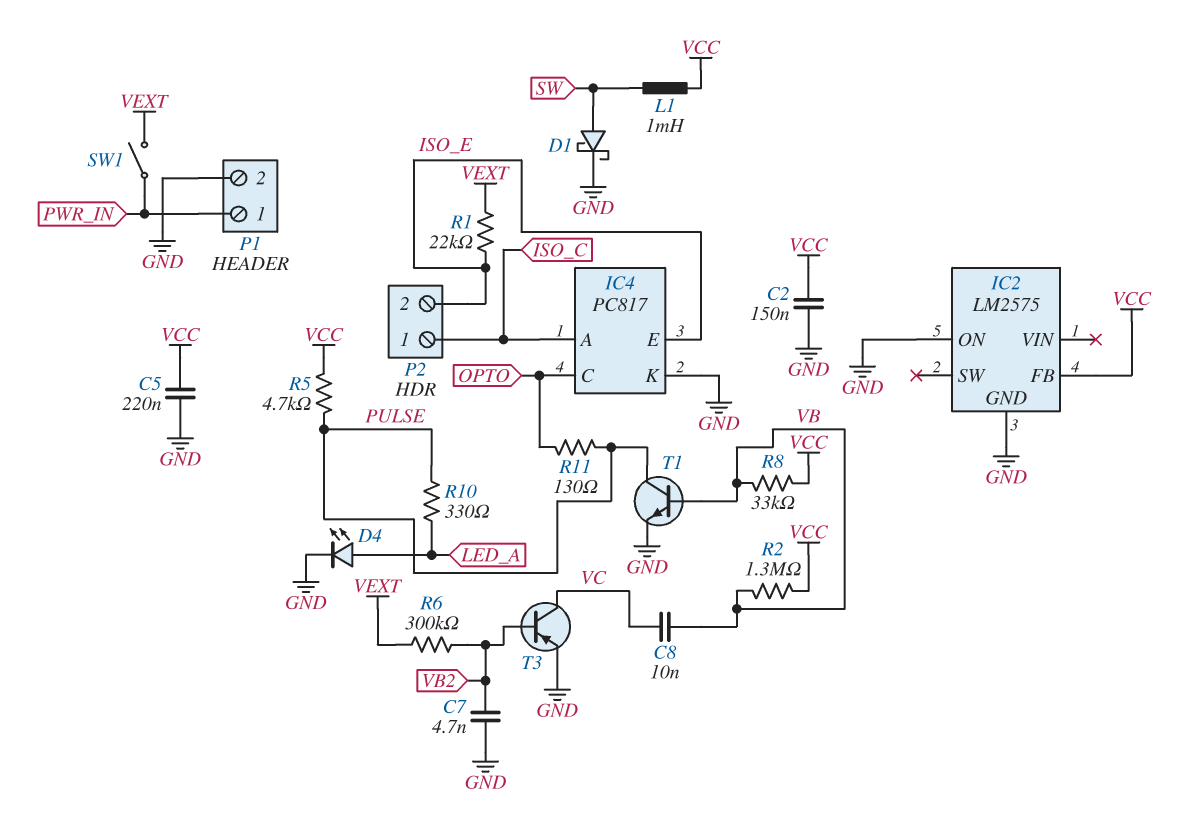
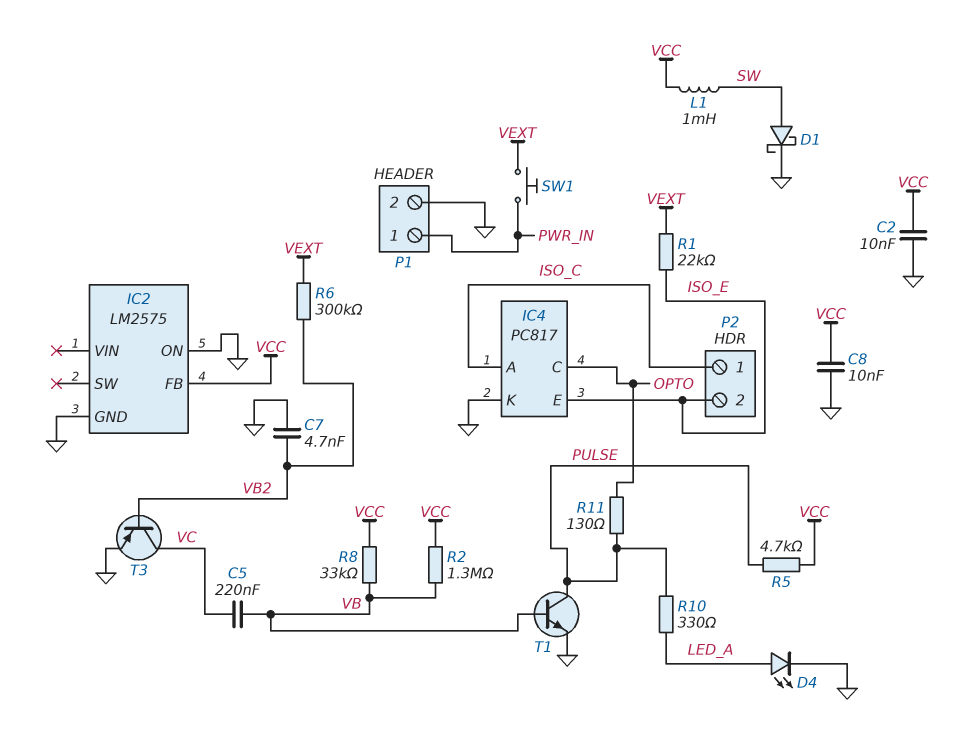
C2: 150nF (GND, VCC) -> 10nF (GND, VCC)
C5: 220nF (GND, VCC) -> 220nF (VB, VC)
C8: 10nF (VB, VC) -> 10nF (GND, VCC)
SW1: switch (PWR_IN, VEXT) -> button (PWR_IN, VEXT)

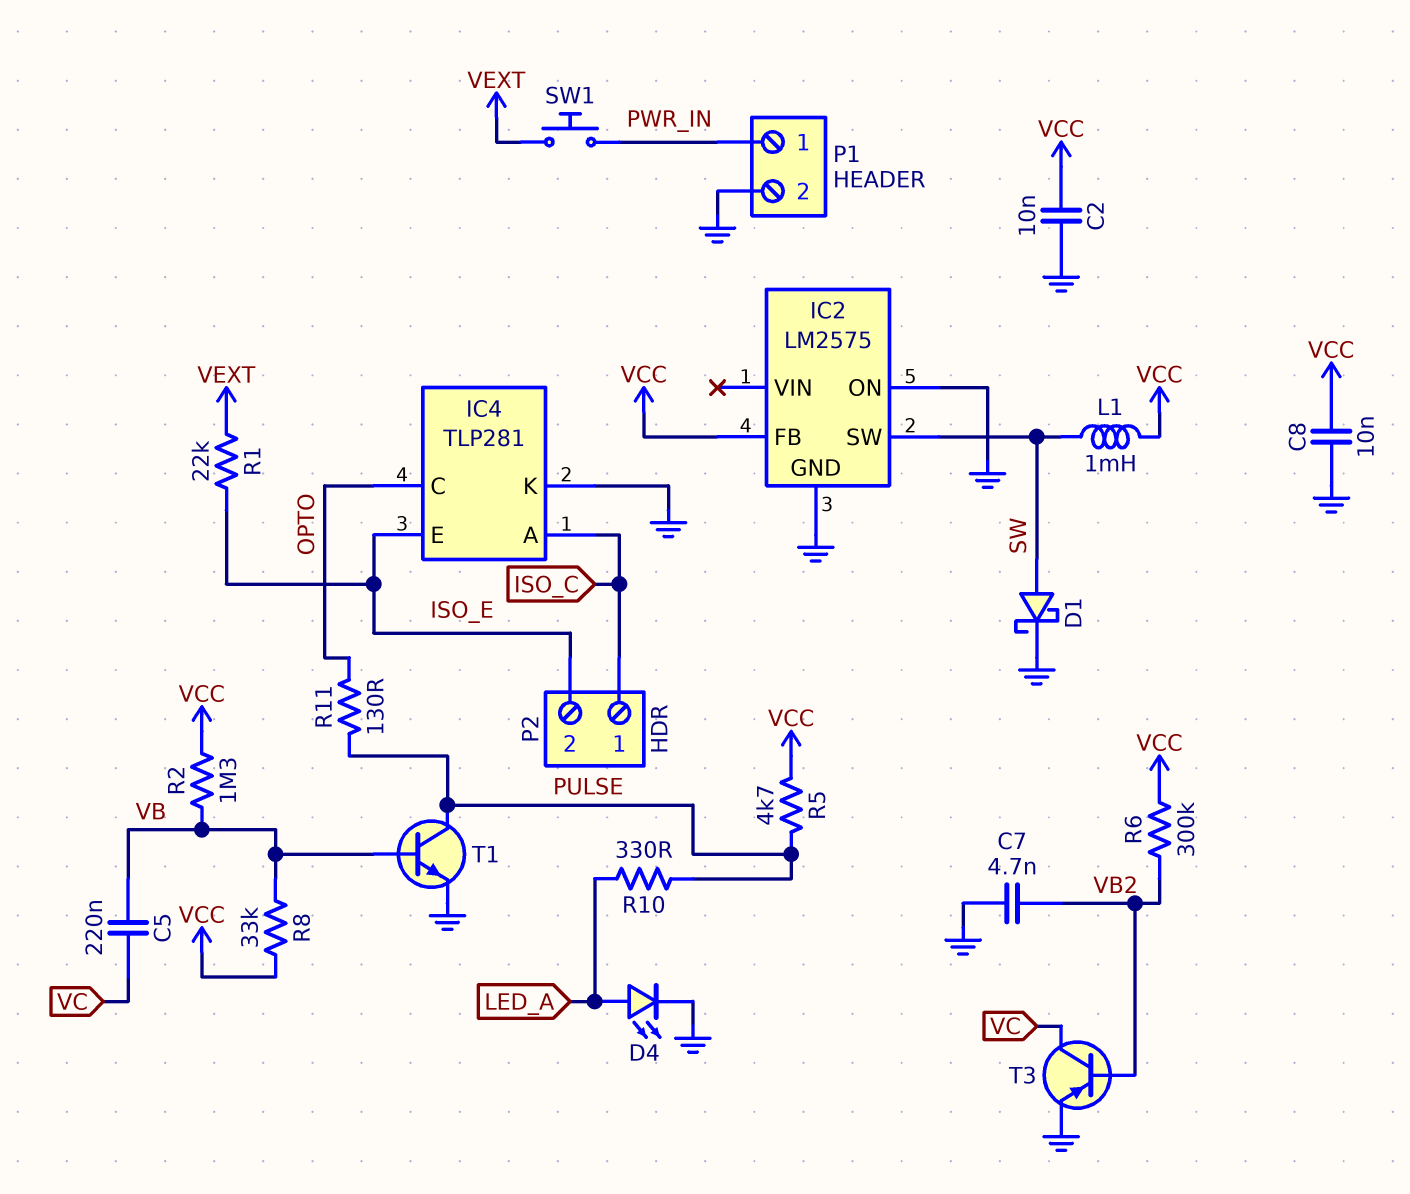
IC2 pin SW: none -> SW
IC4: PC817 -> TLP281
R6: 300k (VB2, VEXT) -> 300k (VB2, VCC)

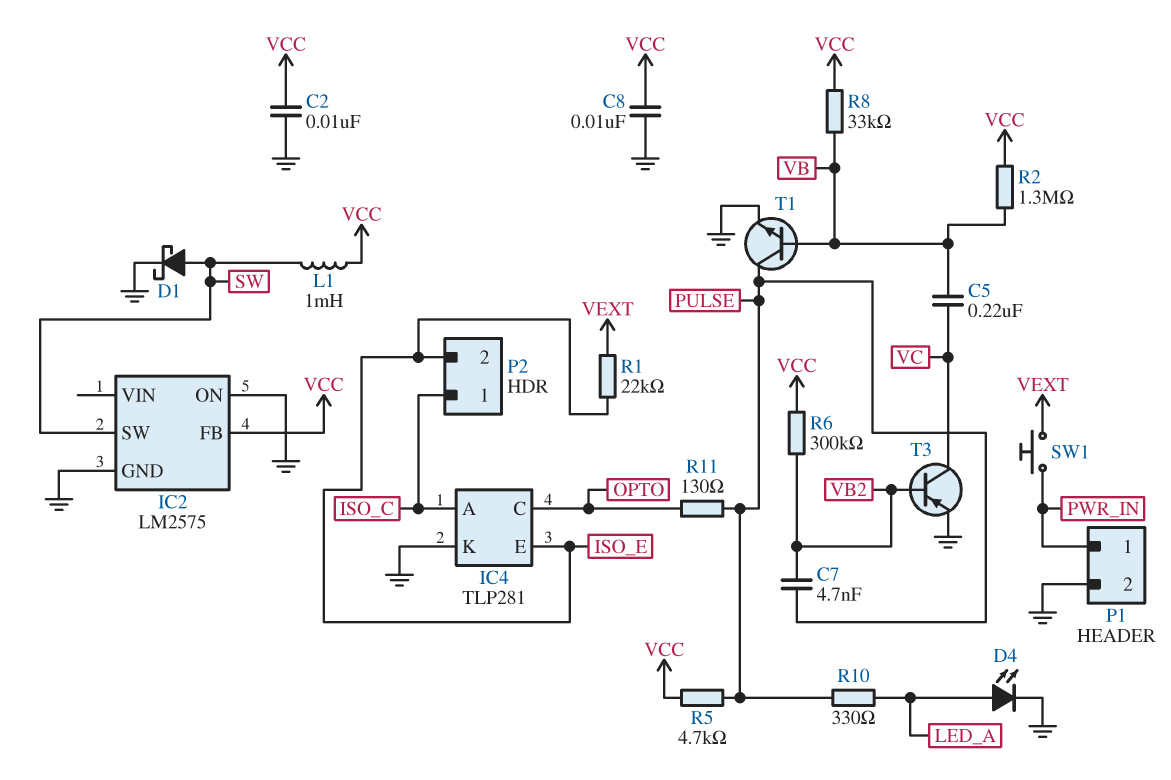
C7: 4.7nF (GND, VB2) -> 4.7nF (PULSE, VB2)

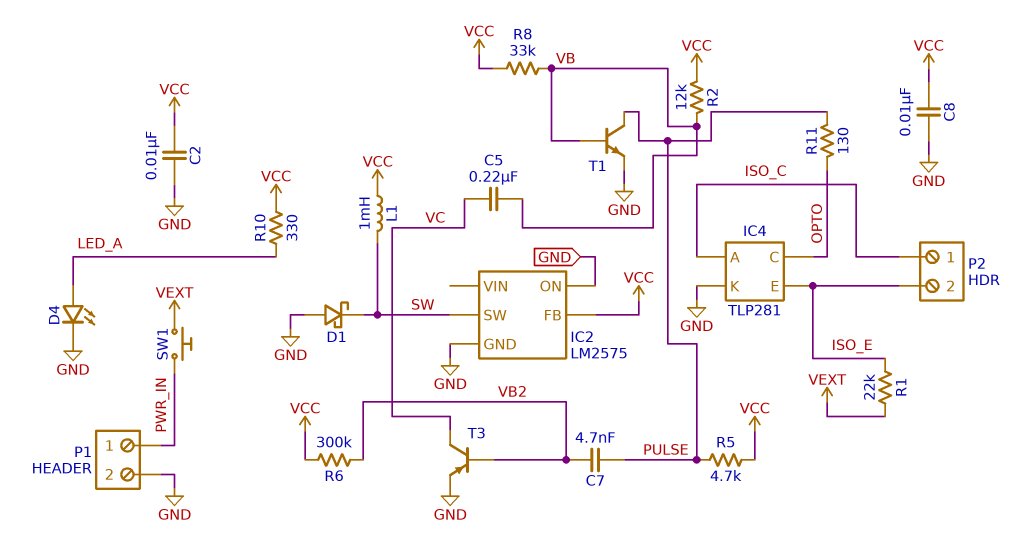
D1: schottky (A SW, K GND) -> schottky (A GND, K SW)
R2: 1.3M (VB, VCC) -> 12k (VB, VCC)
R10: 330 (LED_A, PULSE) -> 330 (LED_A, VCC)

